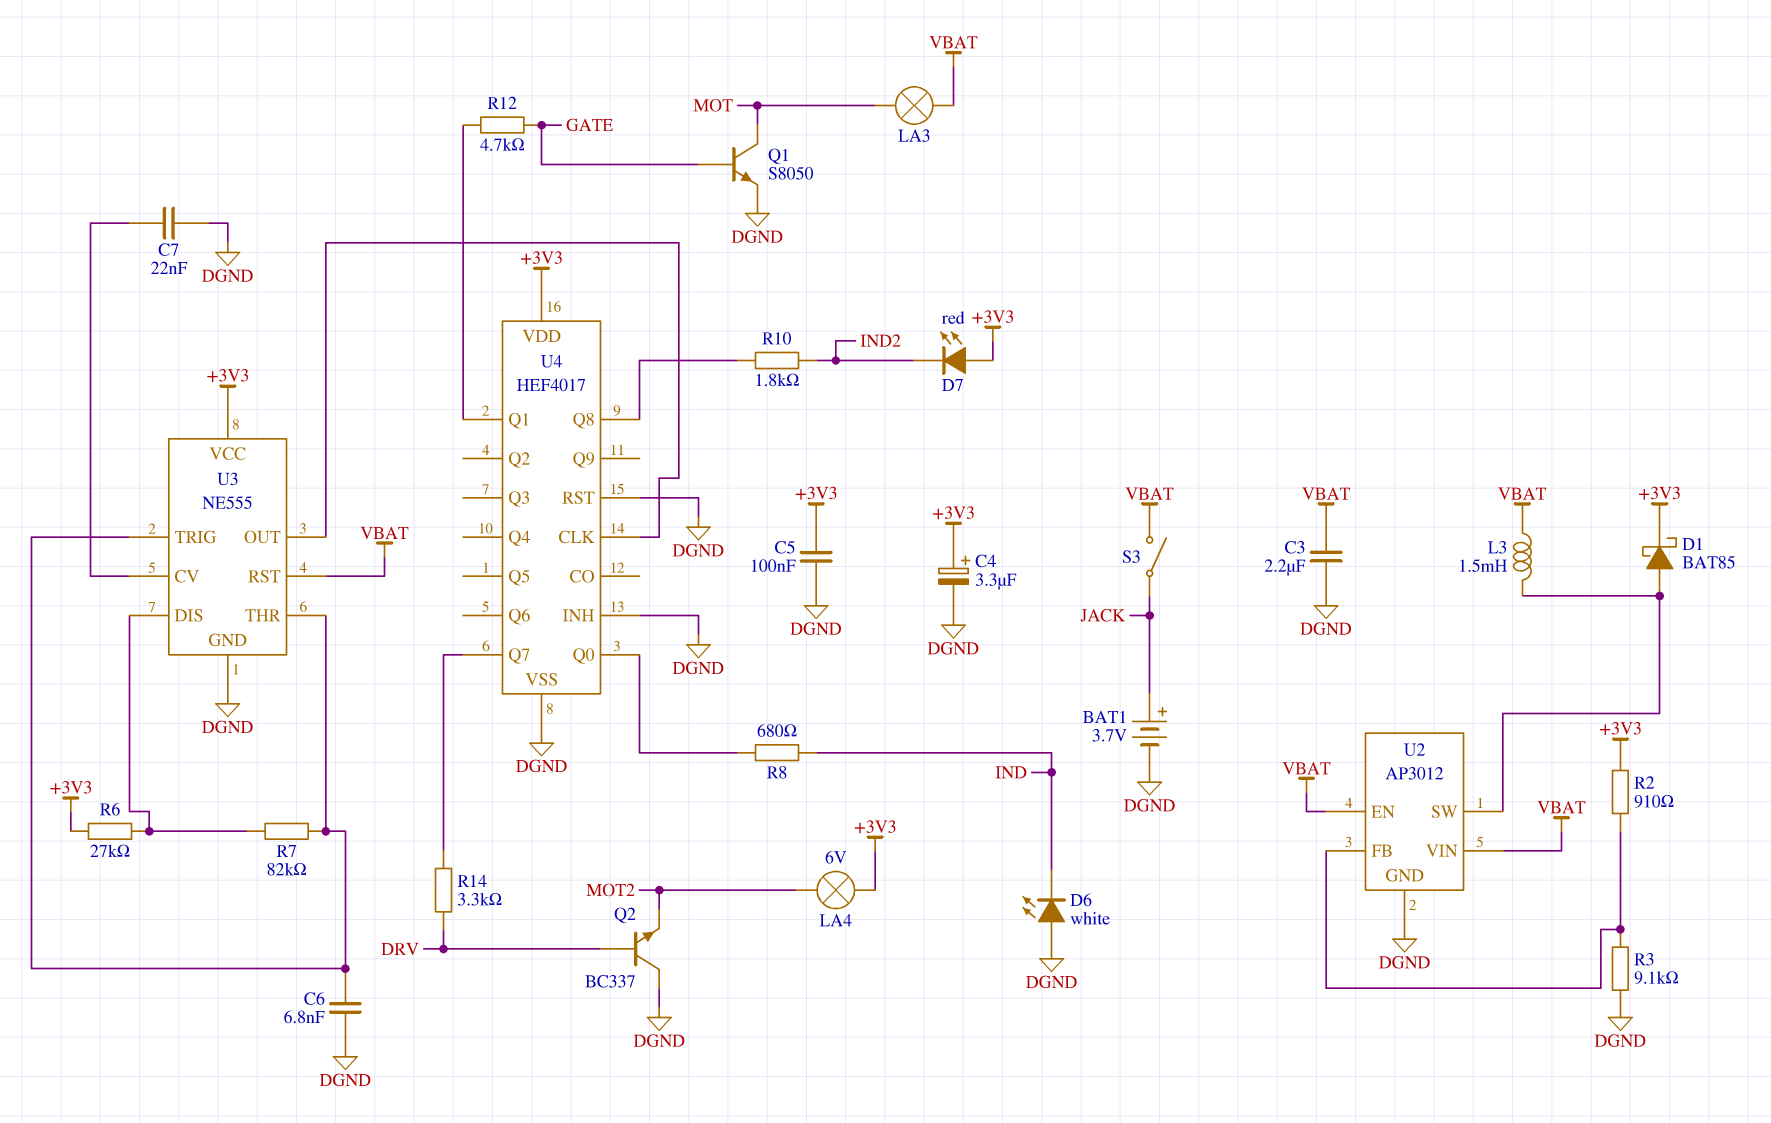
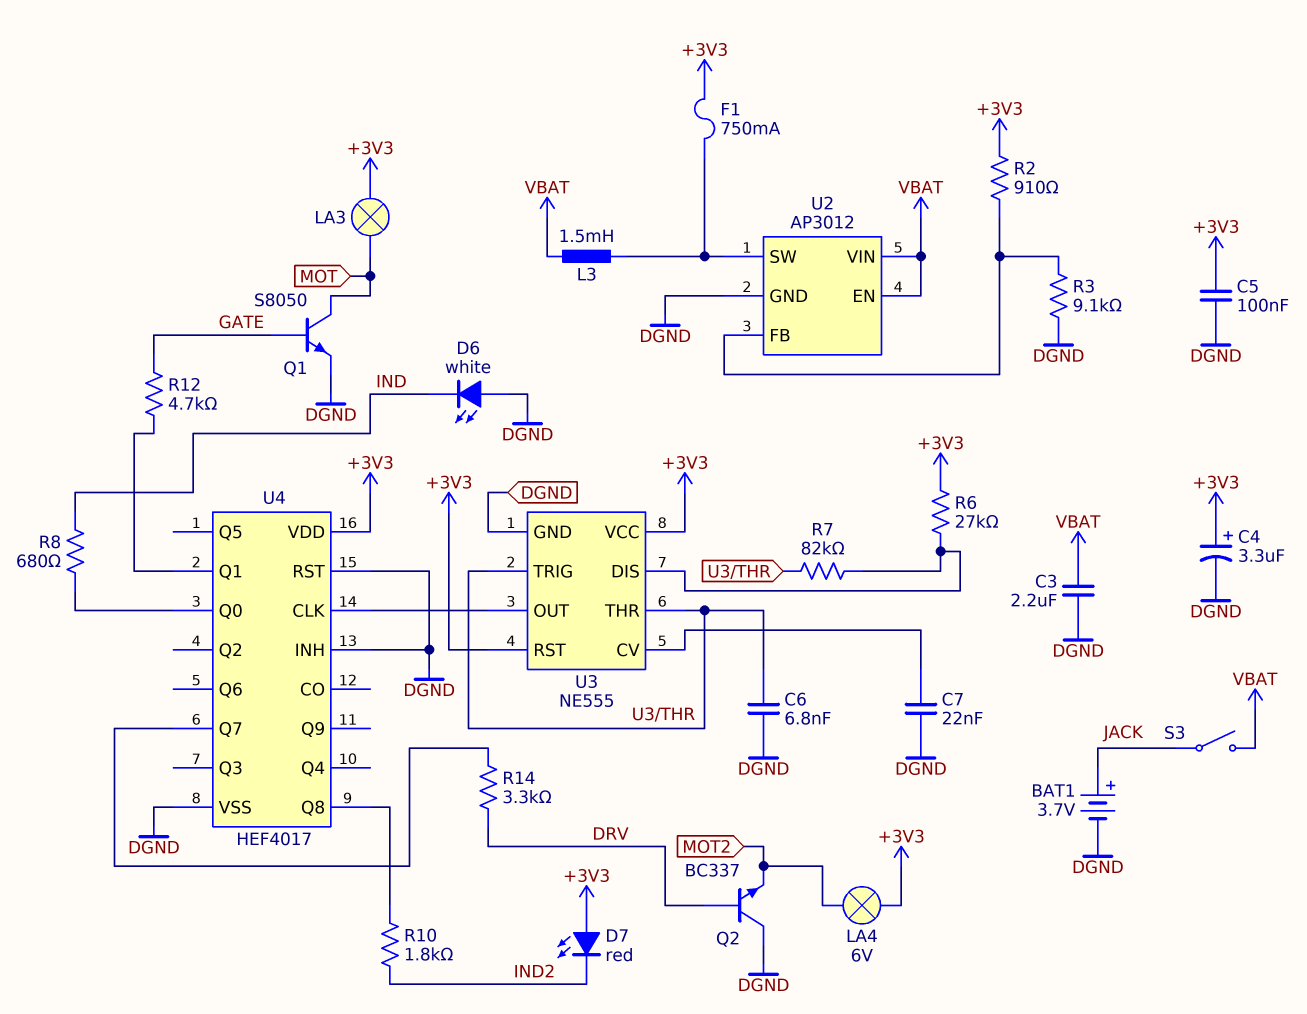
D1: schottky BAT85 (A U2/SW, K +3V3) -> none
F1: none -> 750mA (+3V3, U2/SW)
LA3: lamp (MOT, VBAT) -> lamp (+3V3, MOT)
U3 pin RST: VBAT -> +3V3

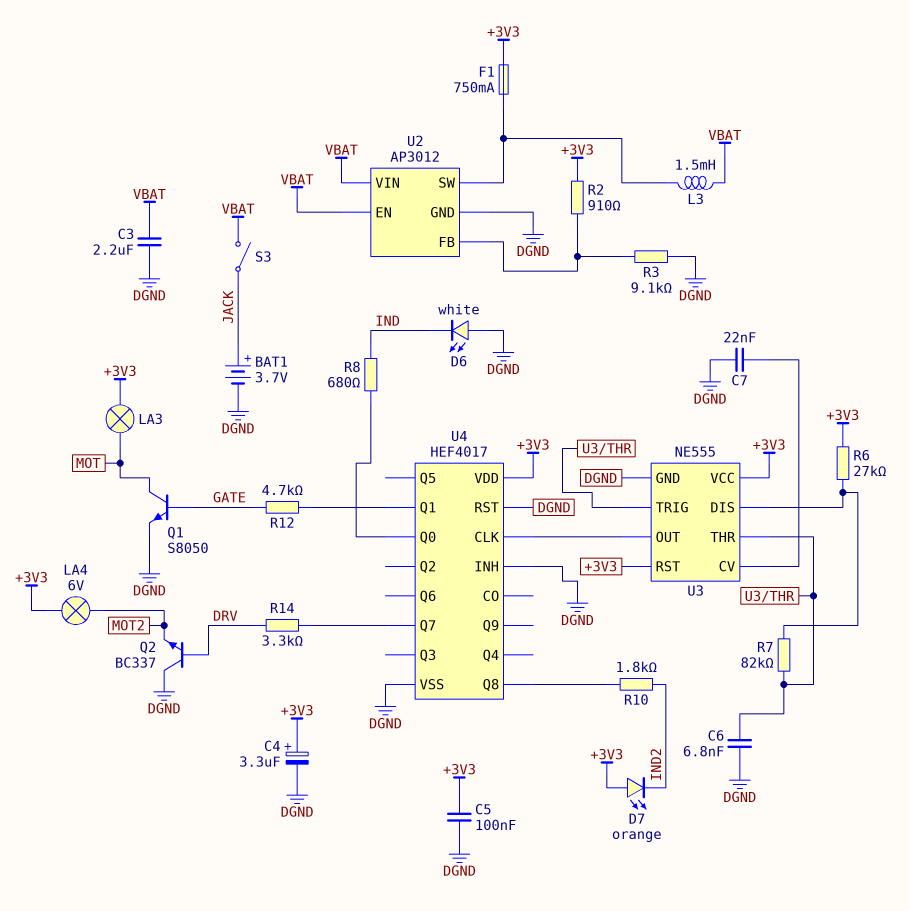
D7: LED red (A +3V3, K IND2) -> LED orange (A +3V3, K IND2)

